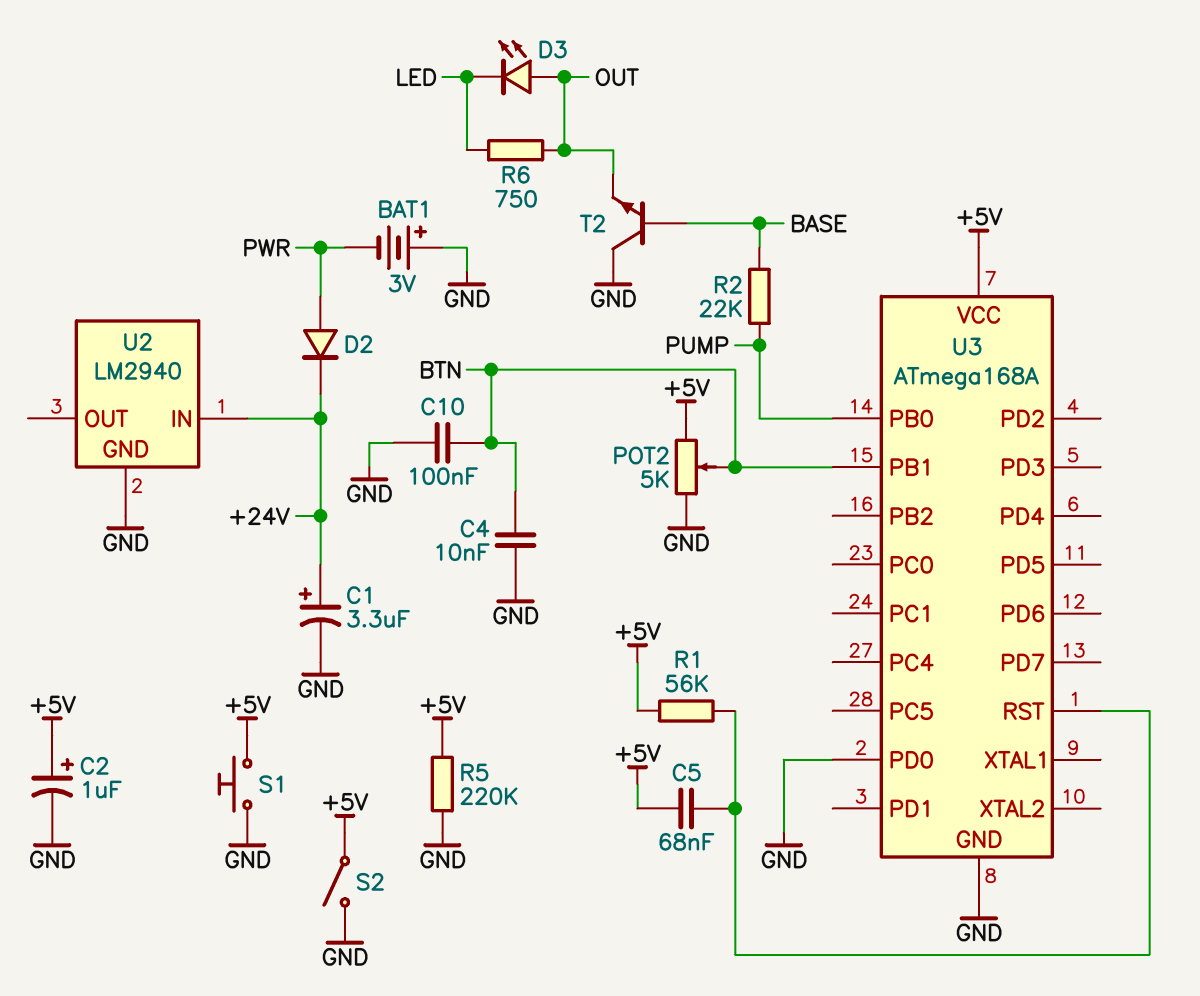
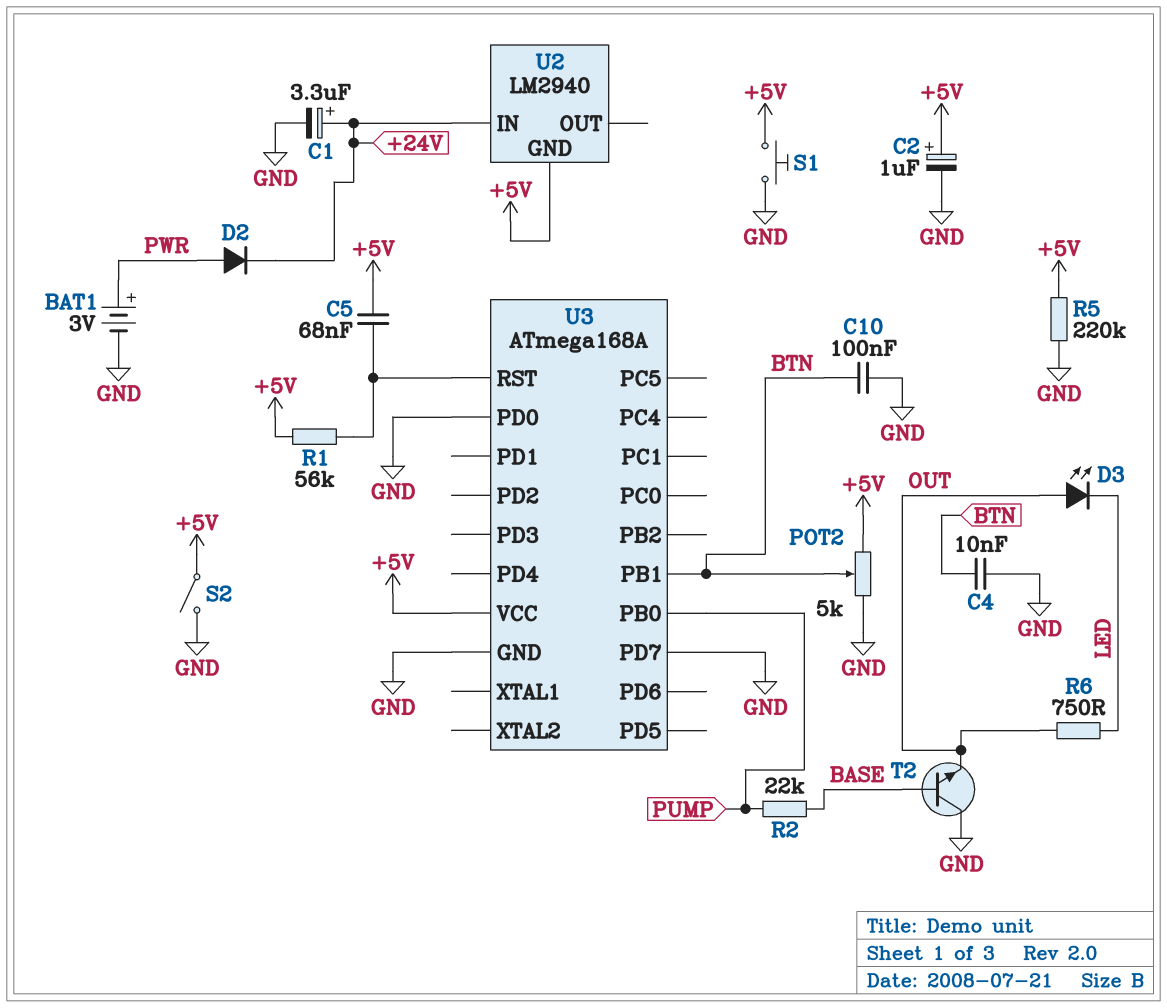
BAT1: 3V (plus GND, minus PWR) -> 3V (plus PWR, minus GND)
U2 pin GND: GND -> +5V
U3 pin PD7: none -> GND

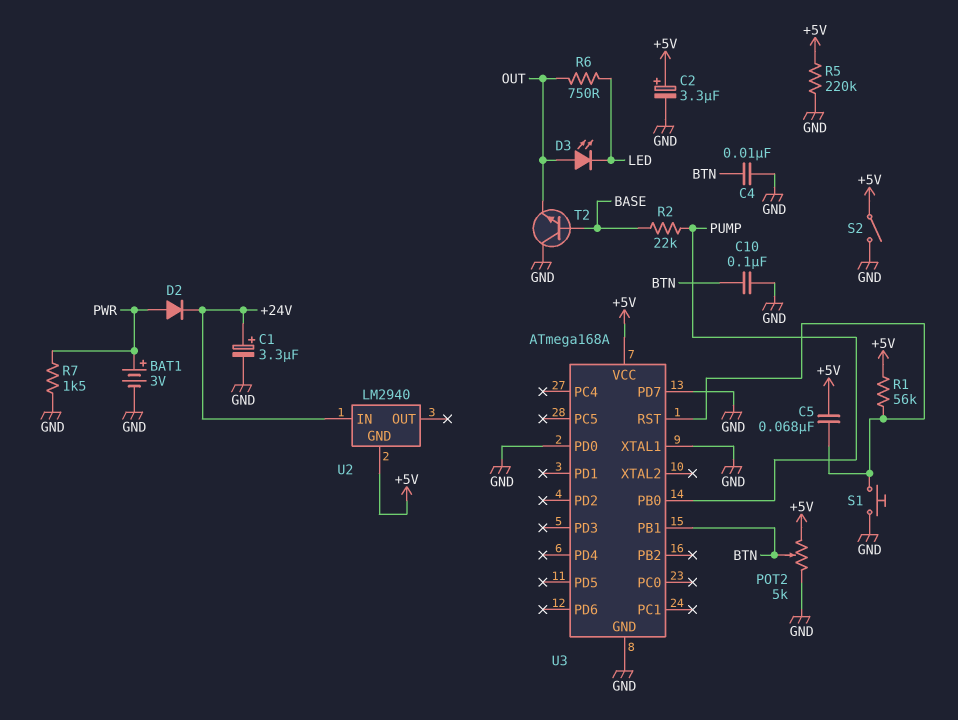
C2: 1uF (plus +5V, minus GND) -> 3.3uF (plus +5V, minus GND)
R7: none -> 1.5k (GND, PWR)
S1: button (+5V, GND) -> button (GND, U3/RST)
U3 pin XTAL1: none -> GND

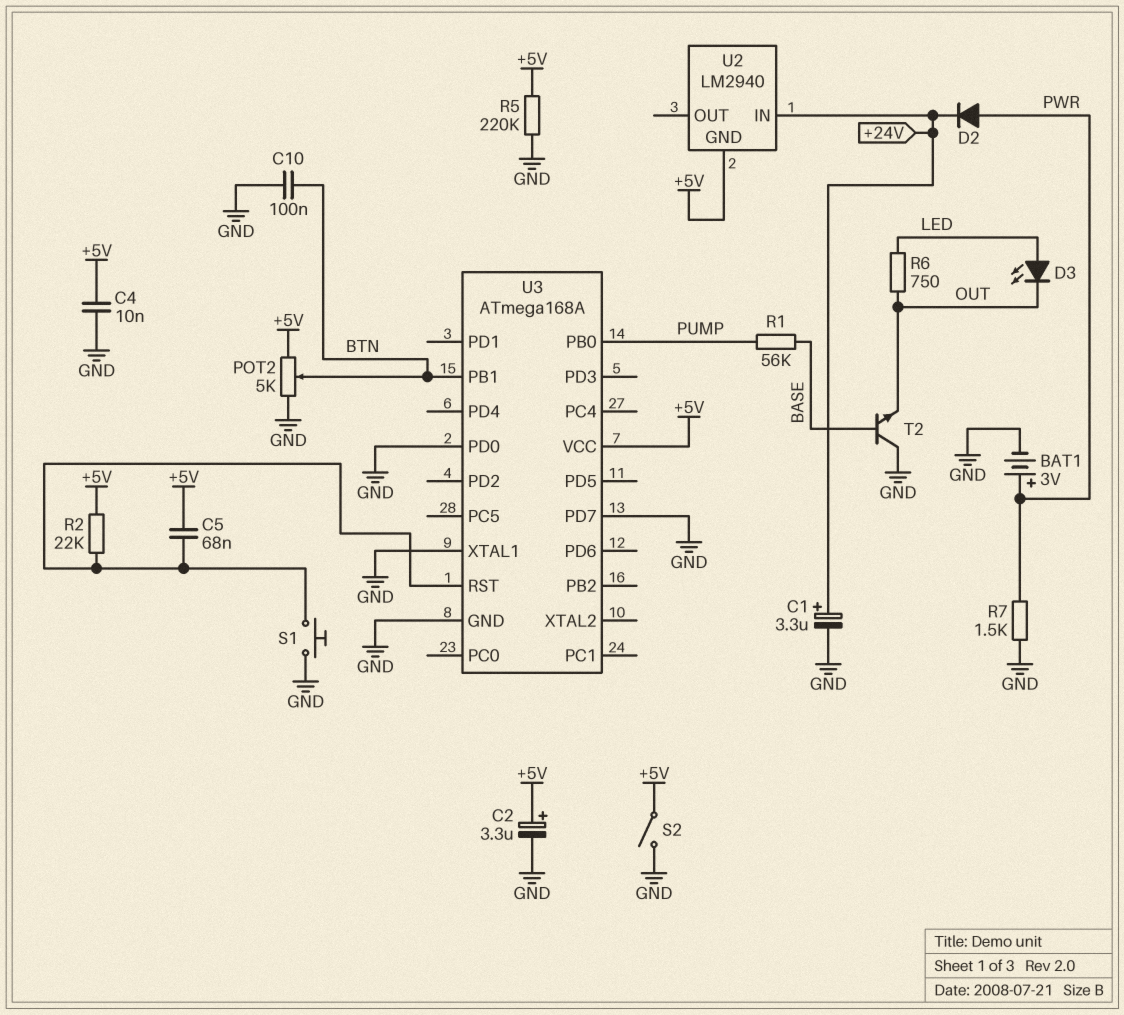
C4: 10nF (BTN, GND) -> 10nF (+5V, GND)
D3: LED (A OUT, K LED) -> LED (A LED, K OUT)
R1: 56k (+5V, U3/RST) -> 56k (BASE, PUMP)
R2: 22k (BASE, PUMP) -> 22k (+5V, U3/RST)

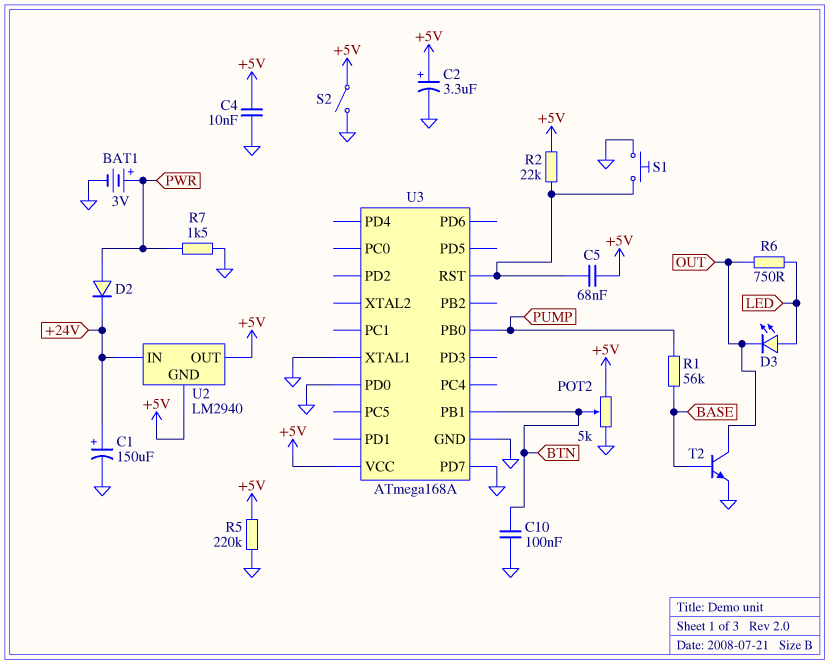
C1: 3.3uF (plus +24V, minus GND) -> 150uF (plus +24V, minus GND)
T2: NPN (B BASE, C GND, E OUT) -> NPN (B BASE, C OUT, E GND)
U2 pin OUT: none -> +5V

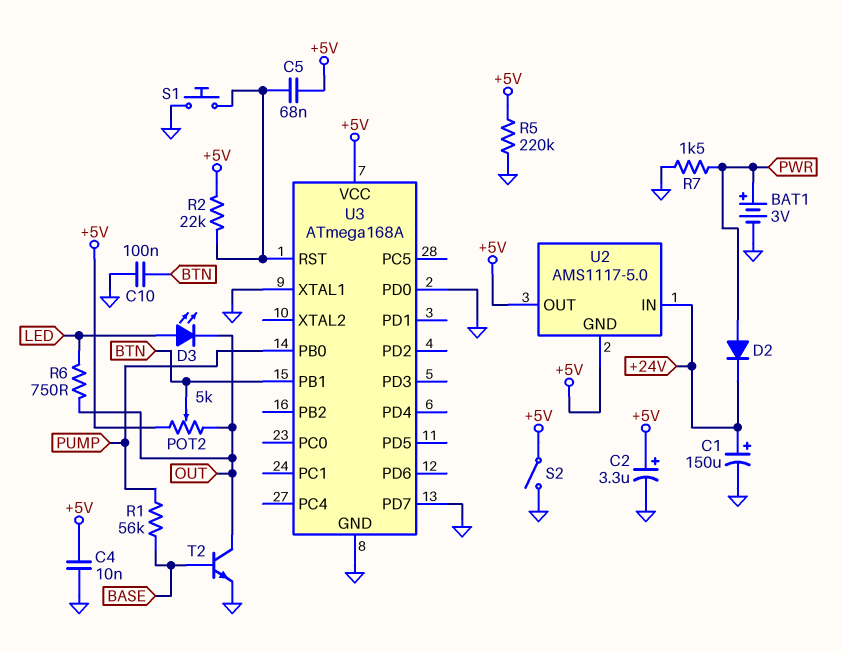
POT2: 5k (+5V, GND, wiper BTN) -> 5k (+5V, OUT, wiper BTN)
U2: LM2940 -> AMS1117-5.0

